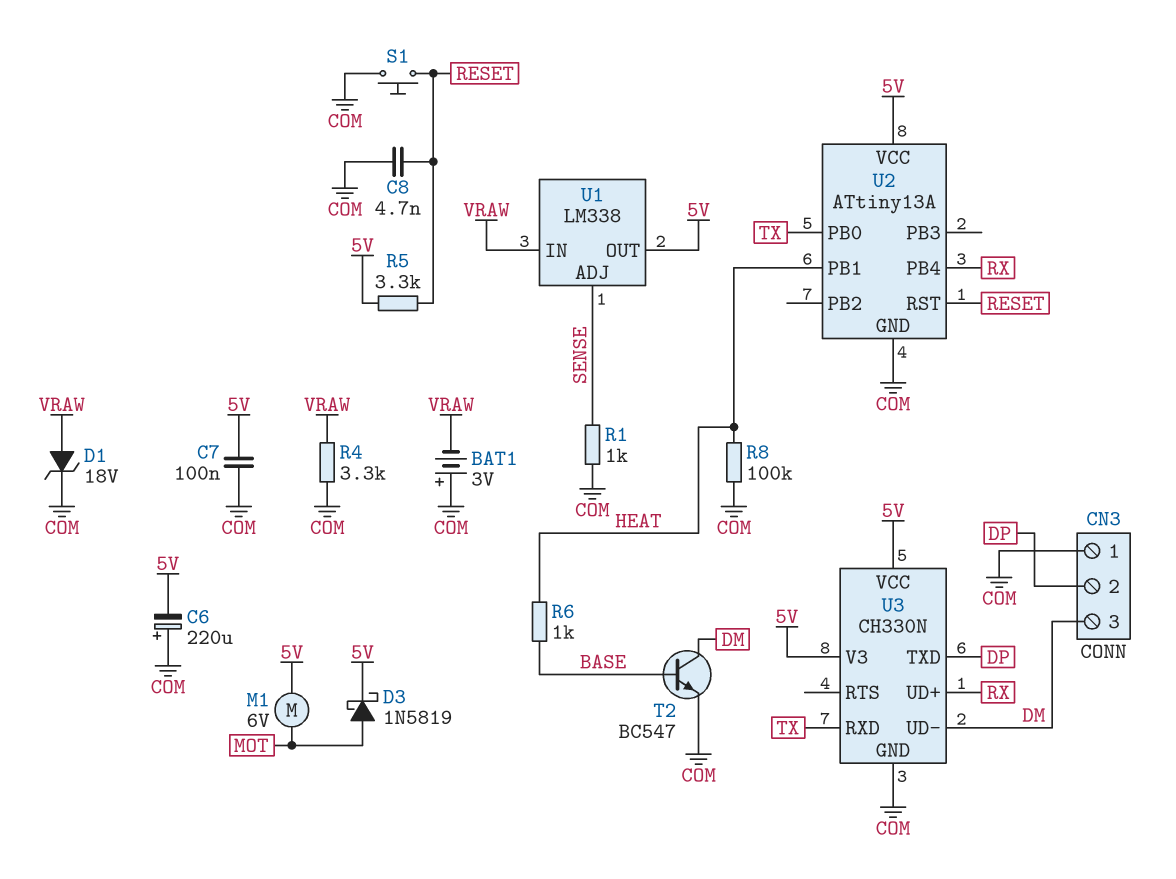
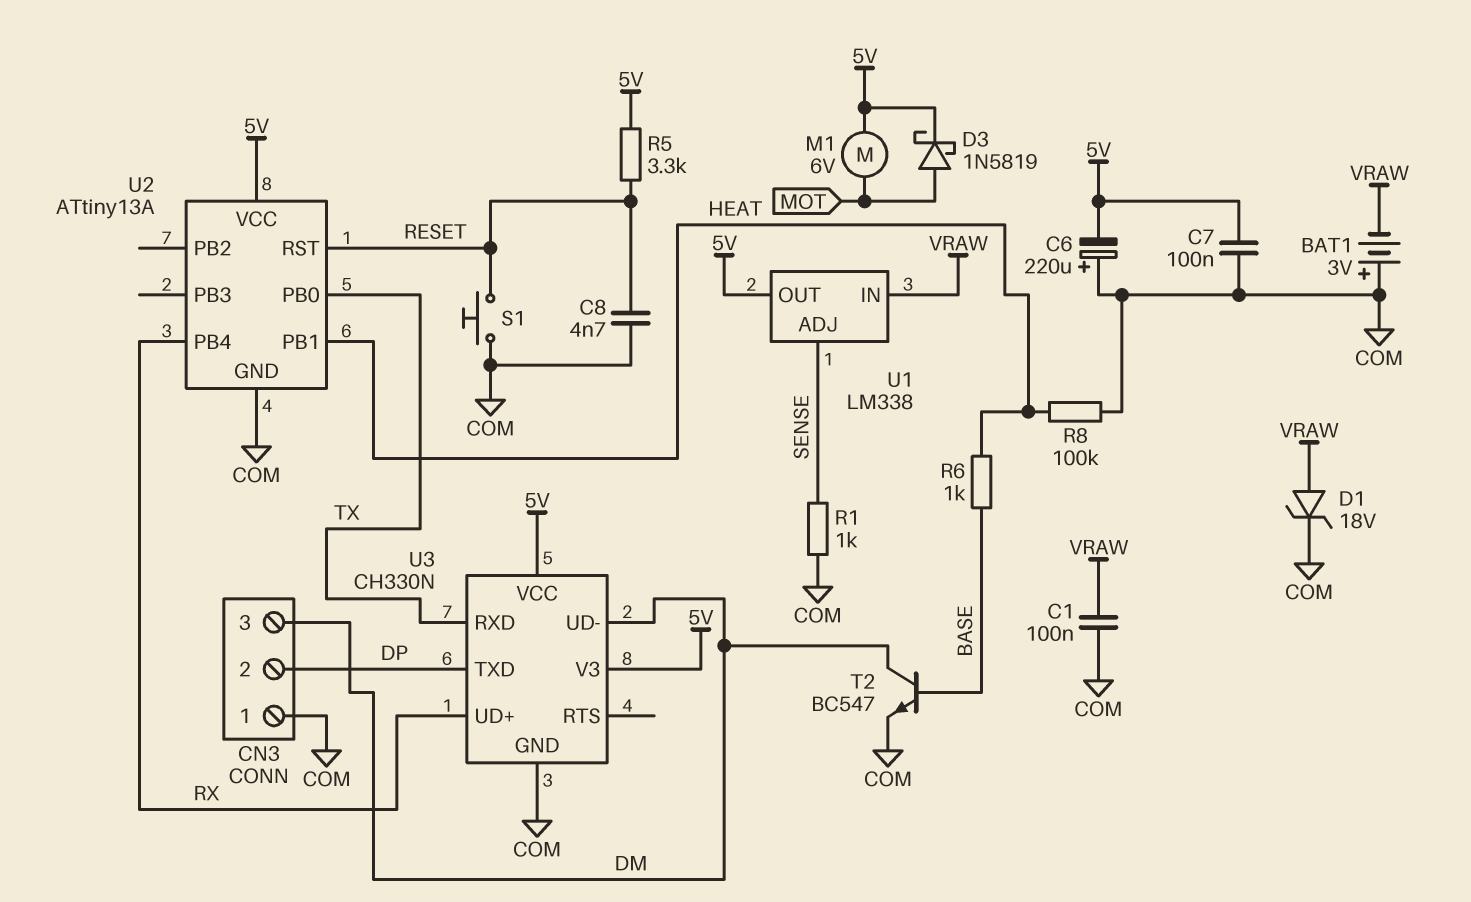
C1: none -> 100nF (COM, VRAW)
R4: 3.3k (COM, VRAW) -> none

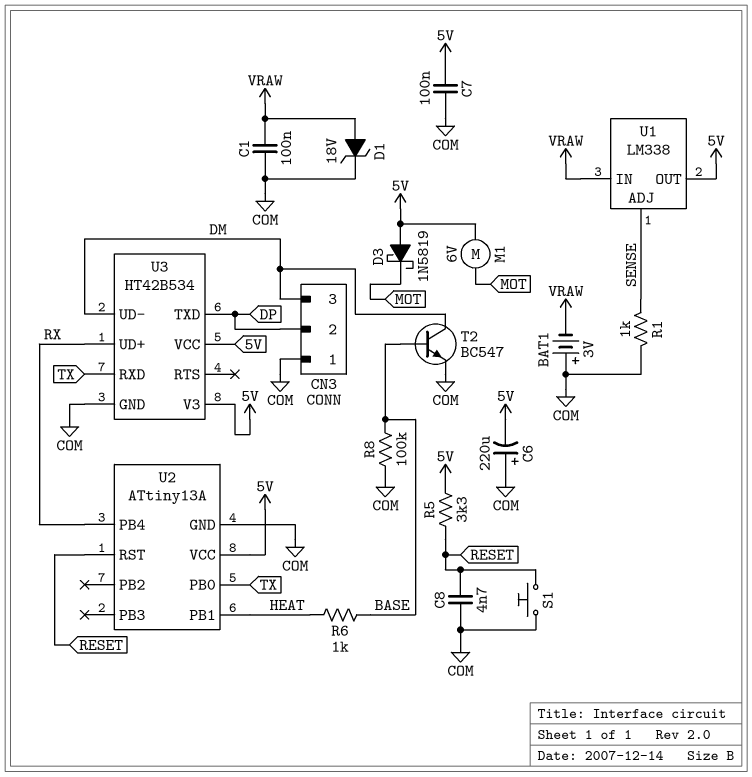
D3: schottky 1N5819 (A MOT, K 5V) -> schottky 1N5819 (A 5V, K MOT)
R8: 100k (COM, HEAT) -> 100k (BASE, COM)
U3: CH330N -> HT42B534

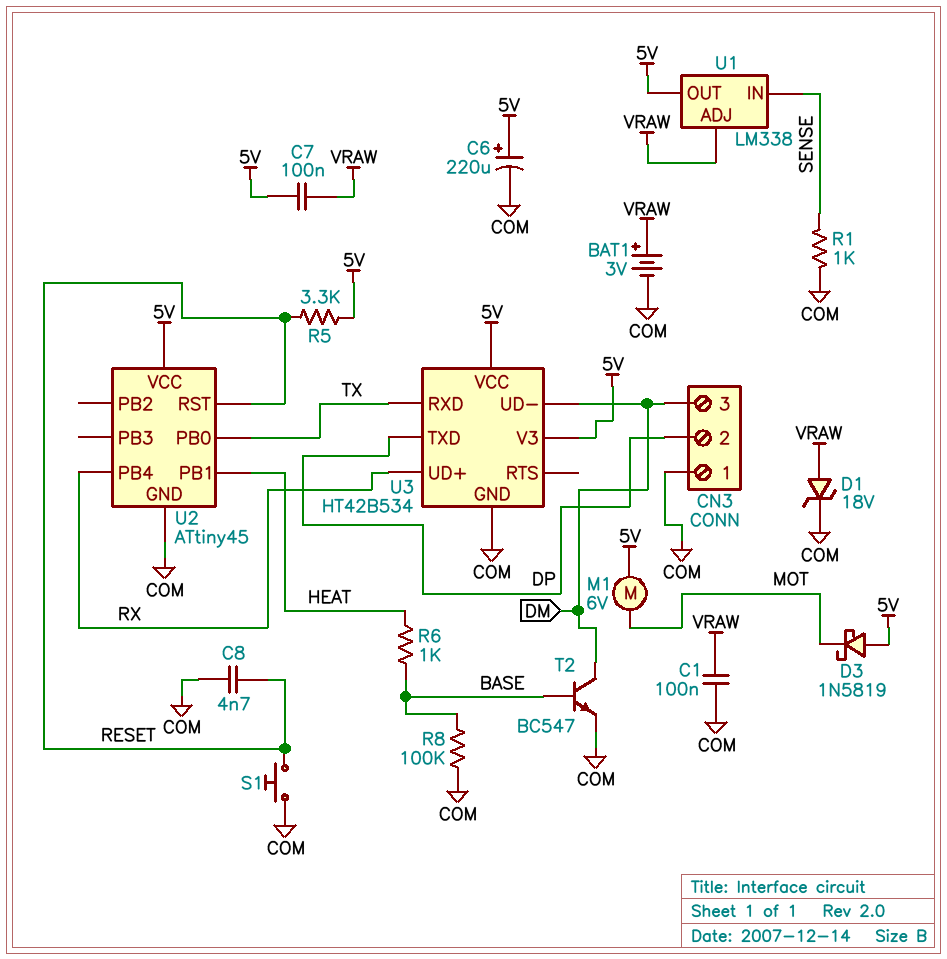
BAT1: 3V (plus COM, minus VRAW) -> 3V (plus VRAW, minus COM)
C6: 220uF (plus COM, minus 5V) -> 220uF (plus 5V, minus COM)
C7: 100nF (5V, COM) -> 100nF (5V, VRAW)
U1 pin ADJ: SENSE -> VRAW
U1 pin IN: VRAW -> SENSE
U2: ATtiny13A -> ATtiny45

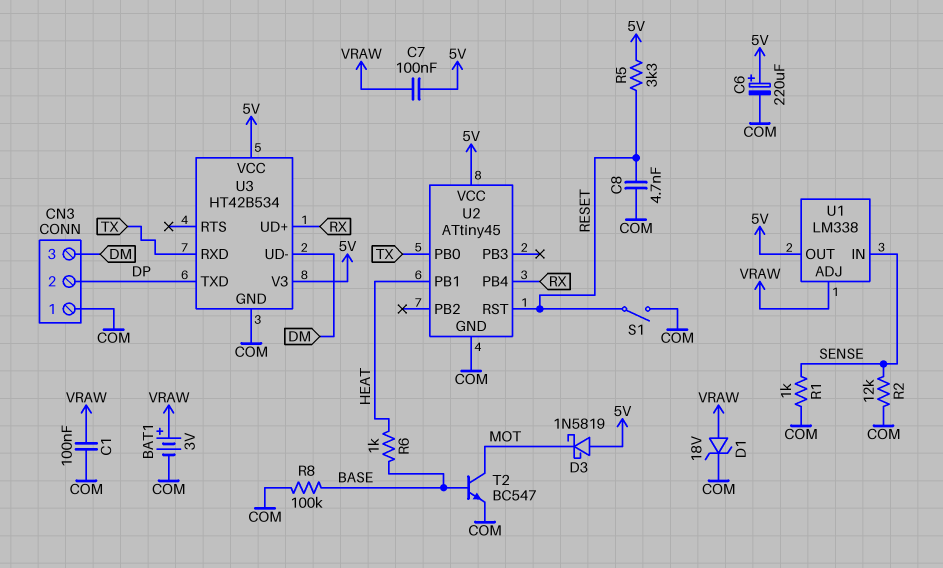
M1: motor 6V (5V, MOT) -> none
R2: none -> 12k (COM, SENSE)
S1: button (COM, RESET) -> switch (COM, RESET)
T2: NPN BC547 (B BASE, C DM, E COM) -> NPN BC547 (B BASE, C MOT, E COM)

